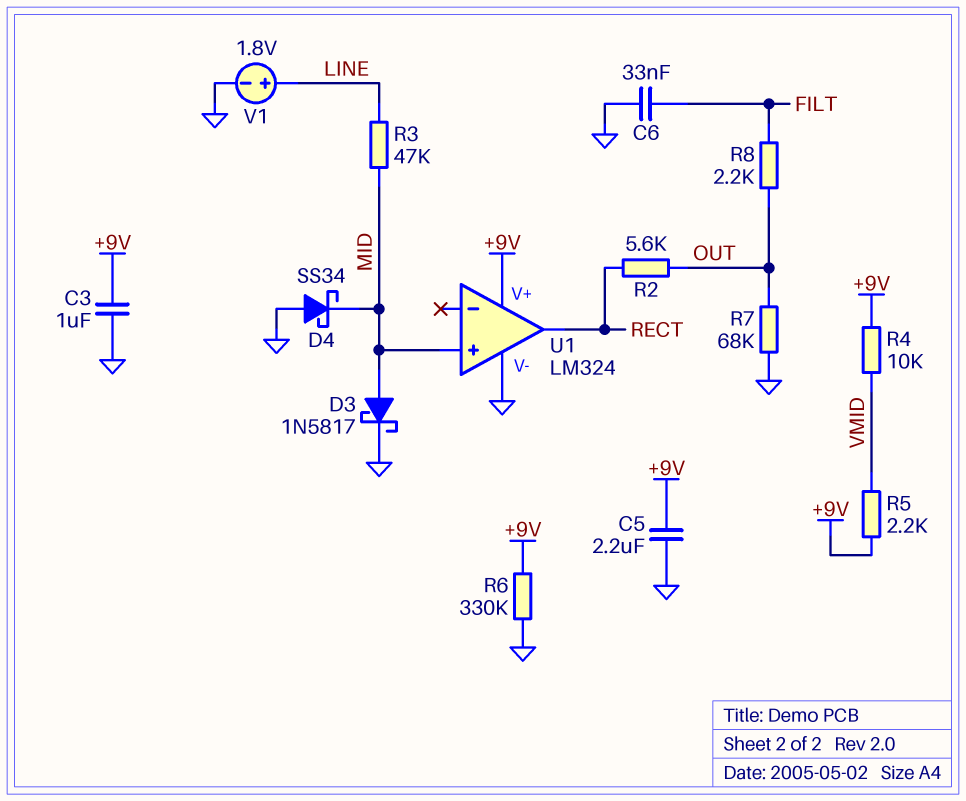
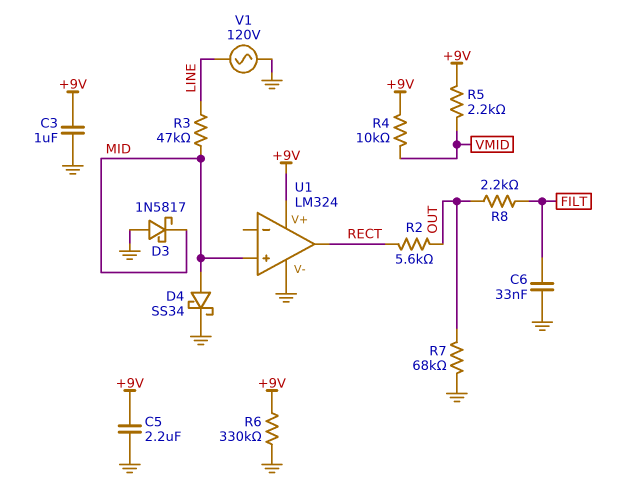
D3: schottky 1N5817 (A MID, K GND) -> schottky 1N5817 (A GND, K MID)
D4: schottky SS34 (A GND, K MID) -> schottky SS34 (A MID, K GND)
V1: 1.8V (plus LINE, minus GND) -> AC 120V (GND, LINE)

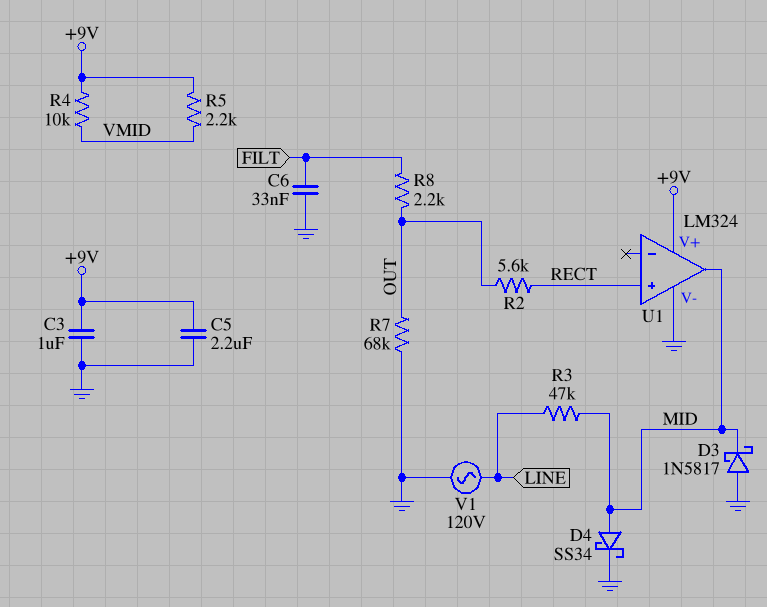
R6: 330k (+9V, GND) -> none
U1 pin in+: MID -> RECT
U1 pin out: RECT -> MID

